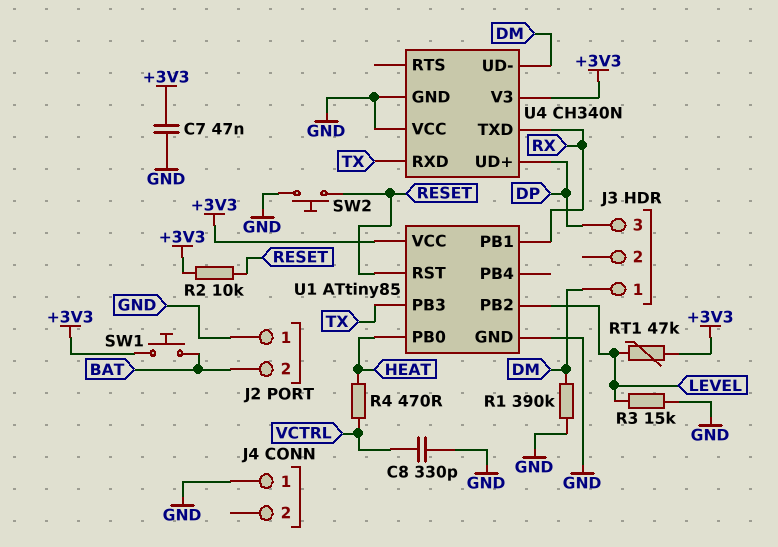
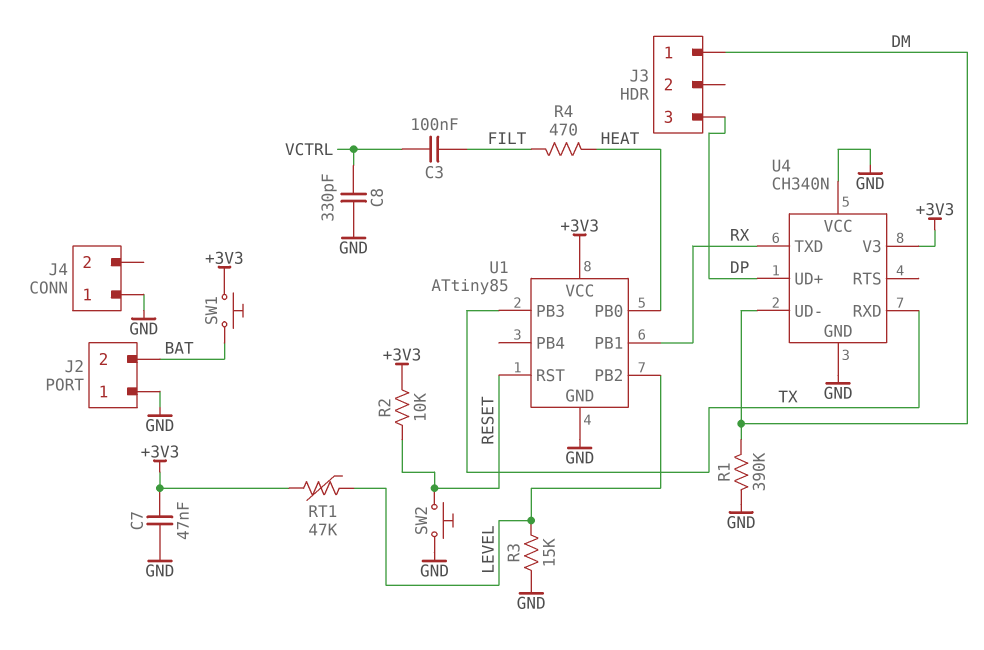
C3: none -> 100nF (FILT, VCTRL)
R4: 470 (HEAT, VCTRL) -> 470 (FILT, HEAT)

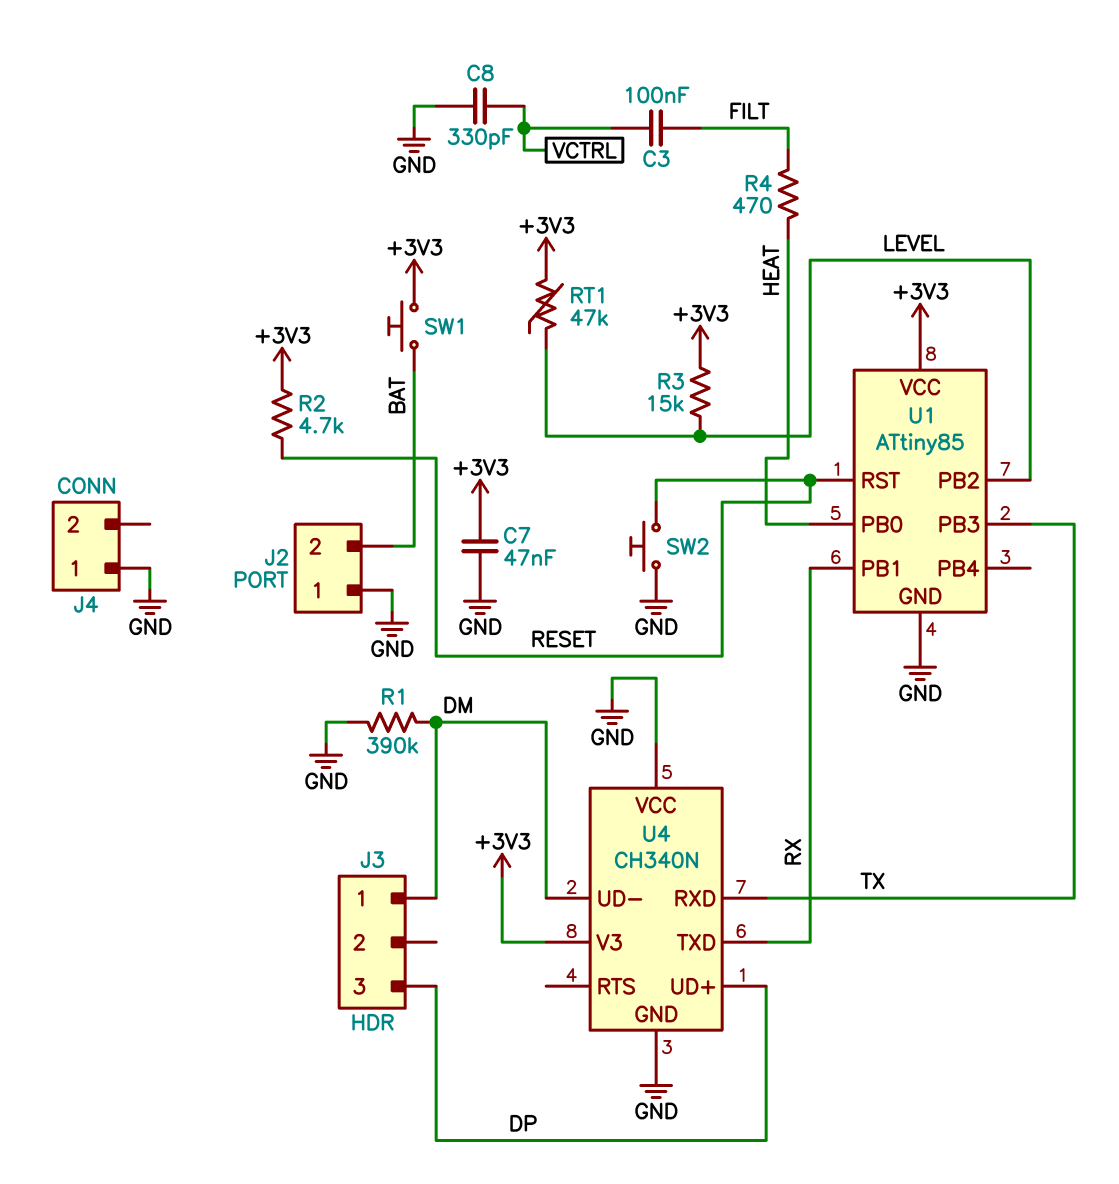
R2: 10k (+3V3, RESET) -> 4.7k (+3V3, RESET)
R3: 15k (GND, LEVEL) -> 15k (+3V3, LEVEL)

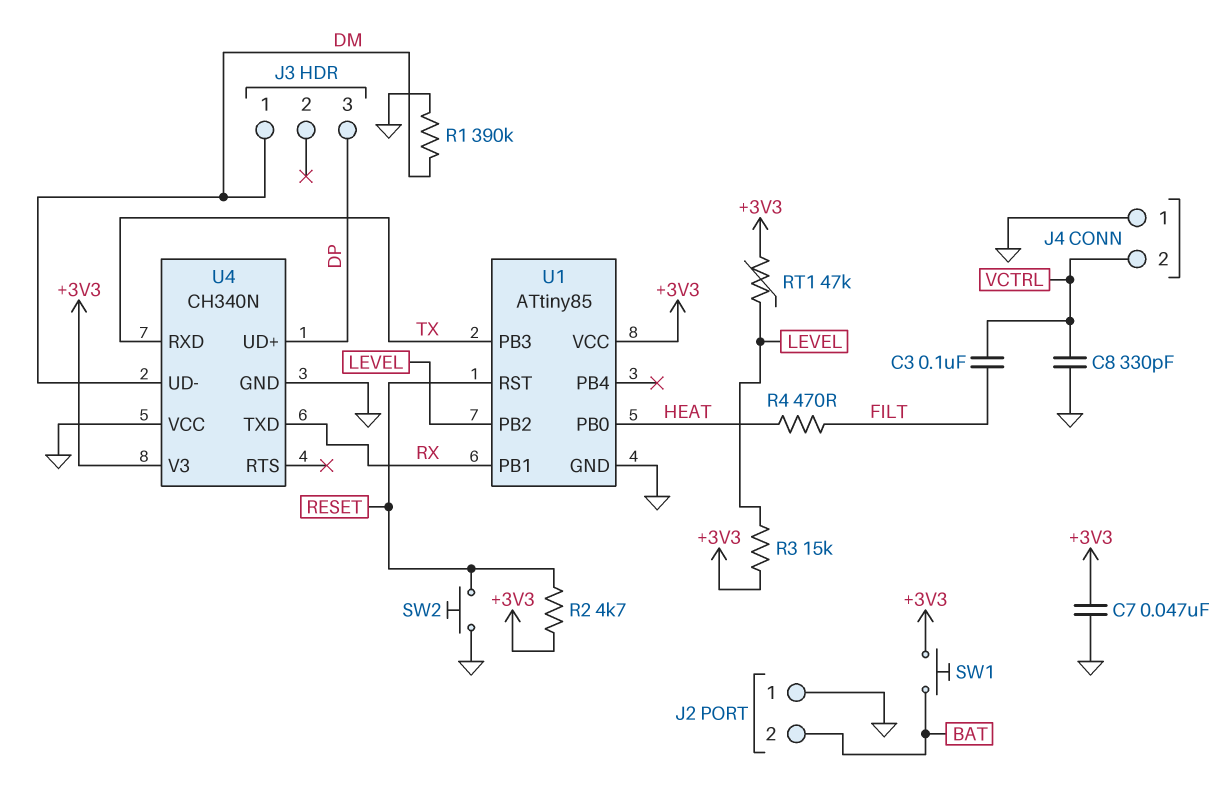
J4 pin 2: none -> VCTRL

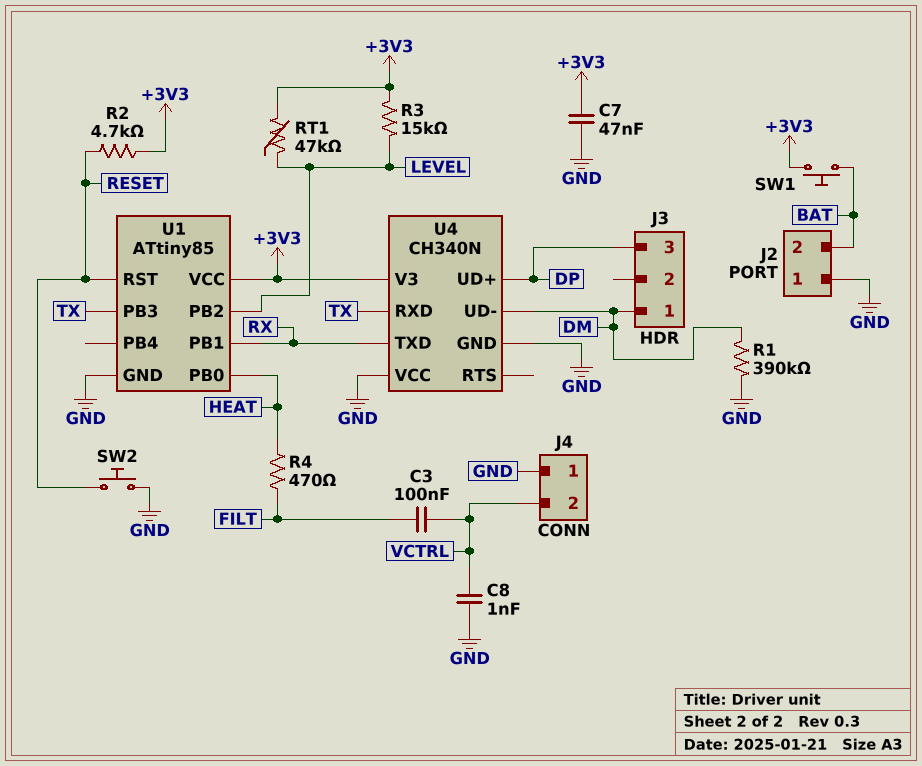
C8: 330pF (GND, VCTRL) -> 1nF (GND, VCTRL)

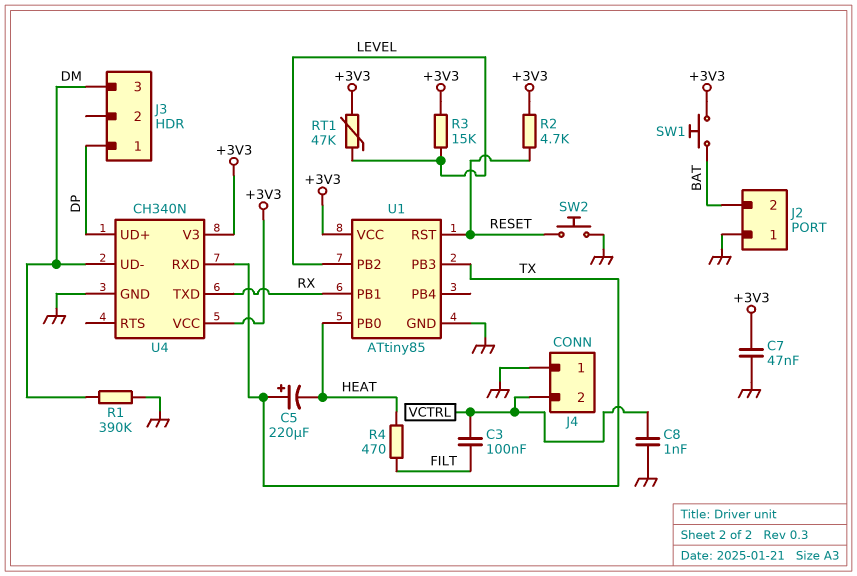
C5: none -> 220uF (plus TX, minus HEAT)
J3 pin 1: DM -> DP
J3 pin 3: DP -> DM
U4 pin VCC: GND -> +3V3

